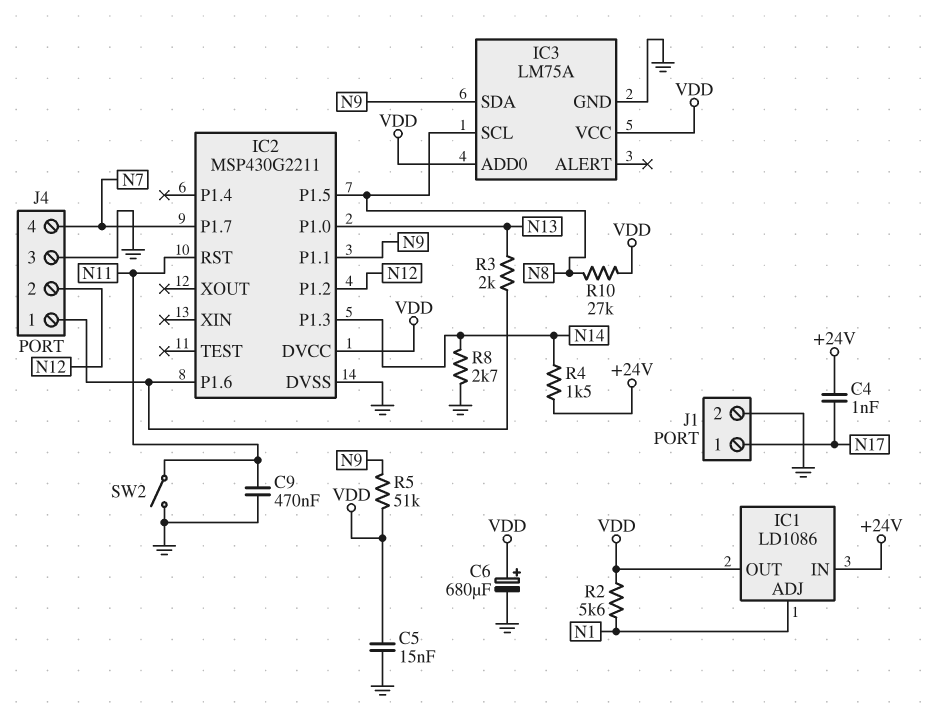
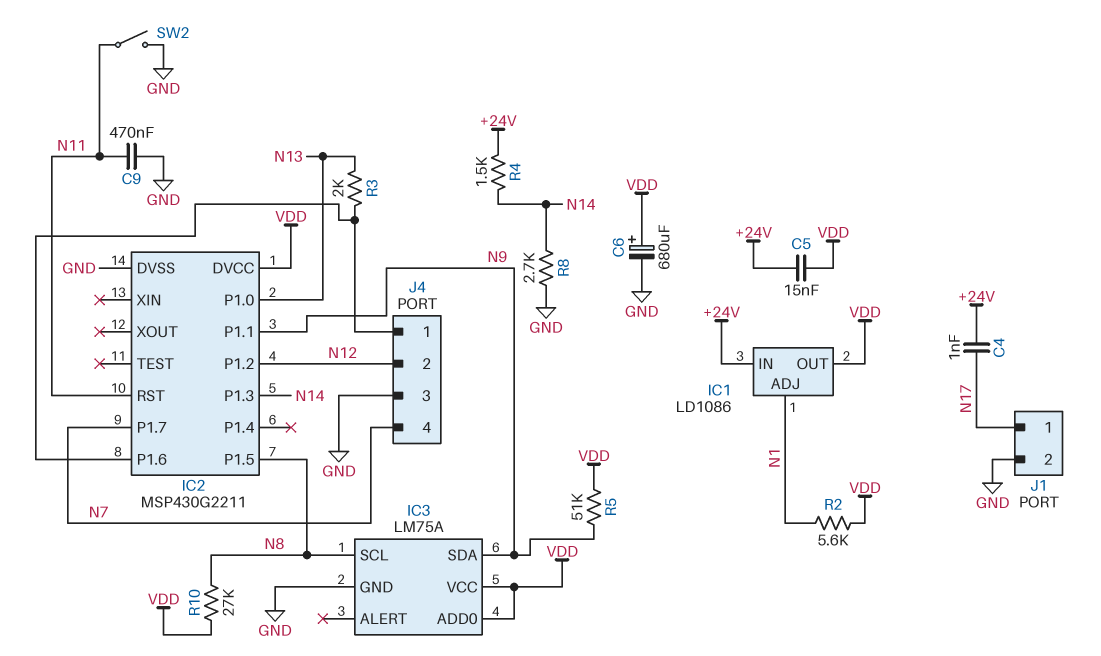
C5: 15nF (GND, VDD) -> 15nF (+24V, VDD)

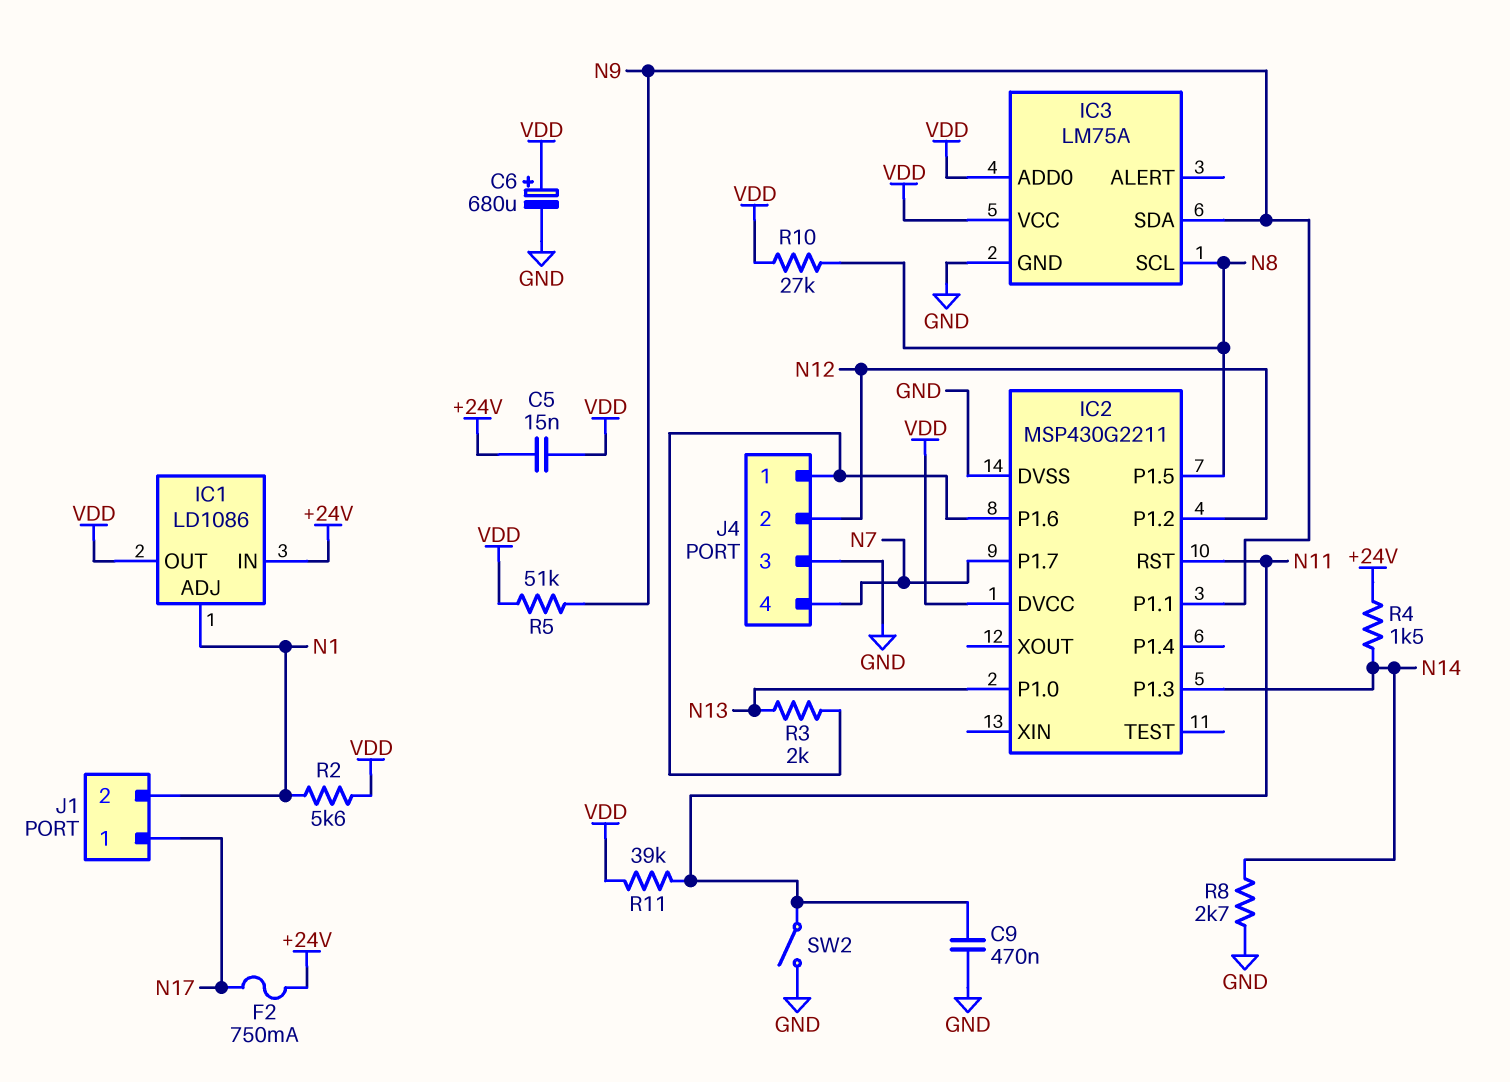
C4: 1nF (+24V, N17) -> none
F2: none -> 750mA (+24V, N17)
J1 pin 2: GND -> N1
R11: none -> 39k (N11, VDD)

